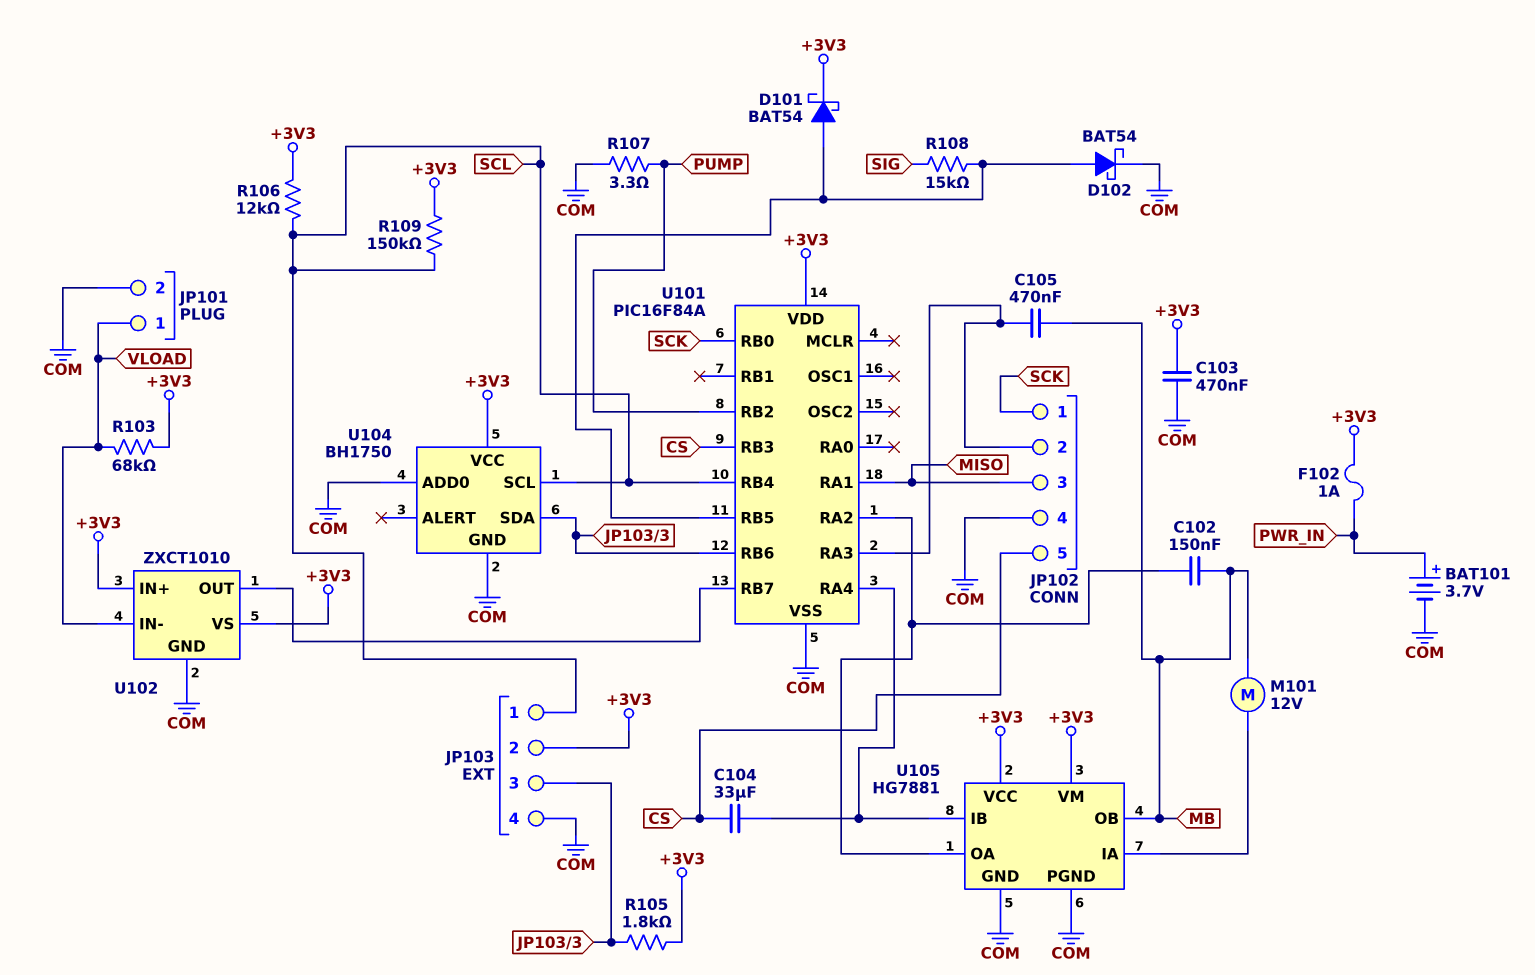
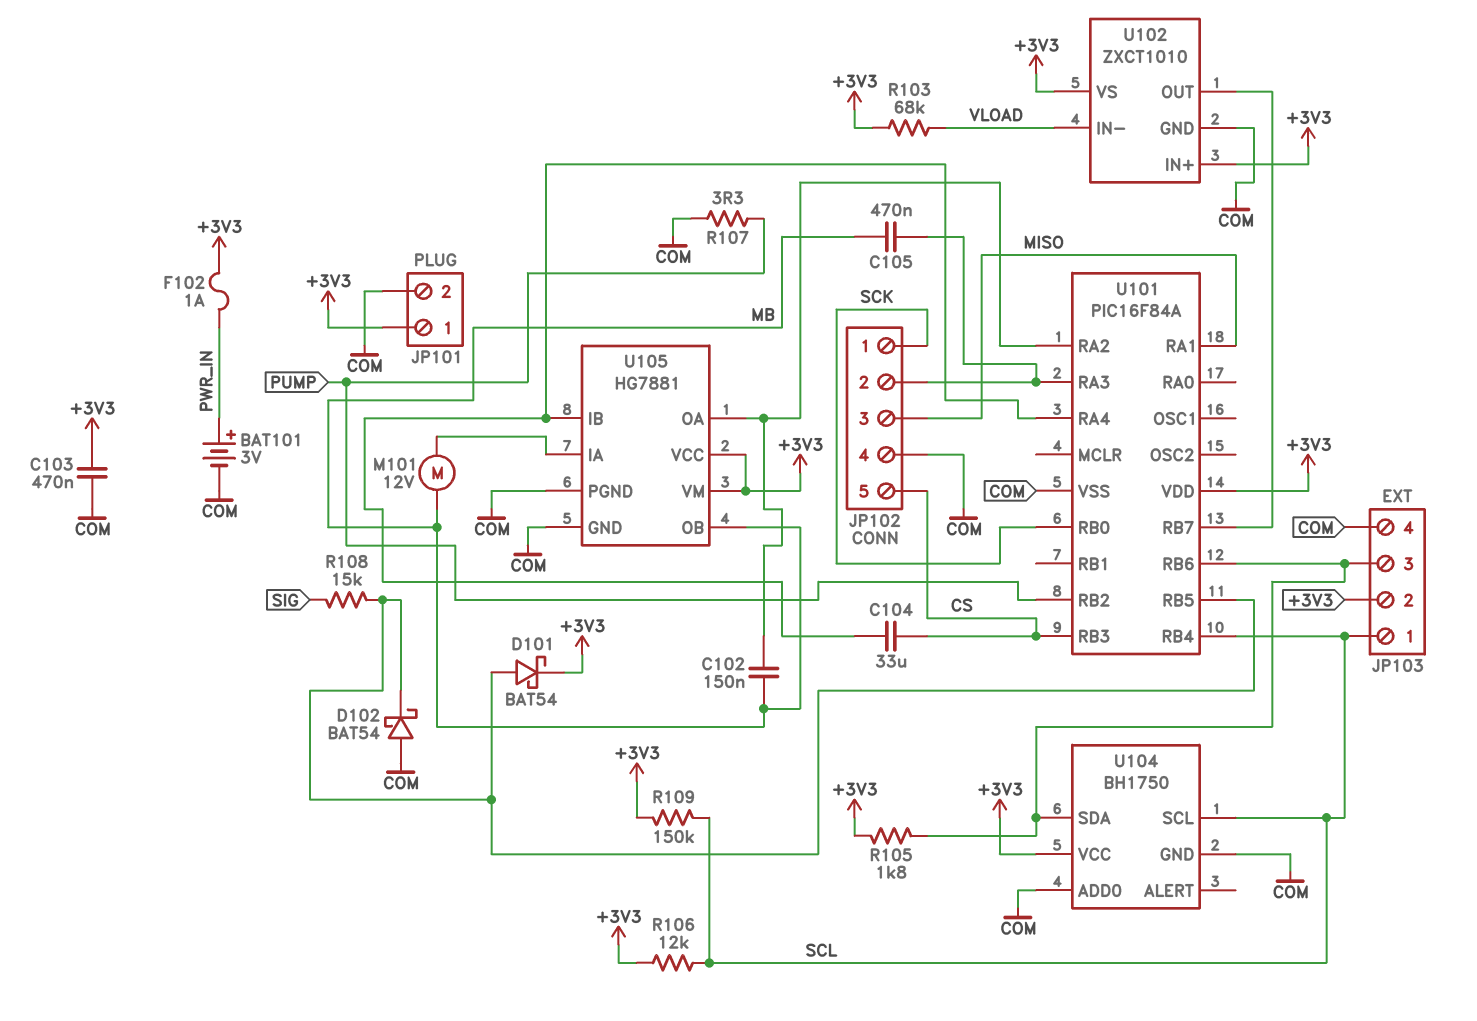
BAT101: 3.7V (plus PWR_IN, minus COM) -> 3V (plus PWR_IN, minus COM)
D102: schottky BAT54 (A U101/RB5, K COM) -> schottky BAT54 (A COM, K U101/RB5)
JP101 pin 1: VLOAD -> +3V3

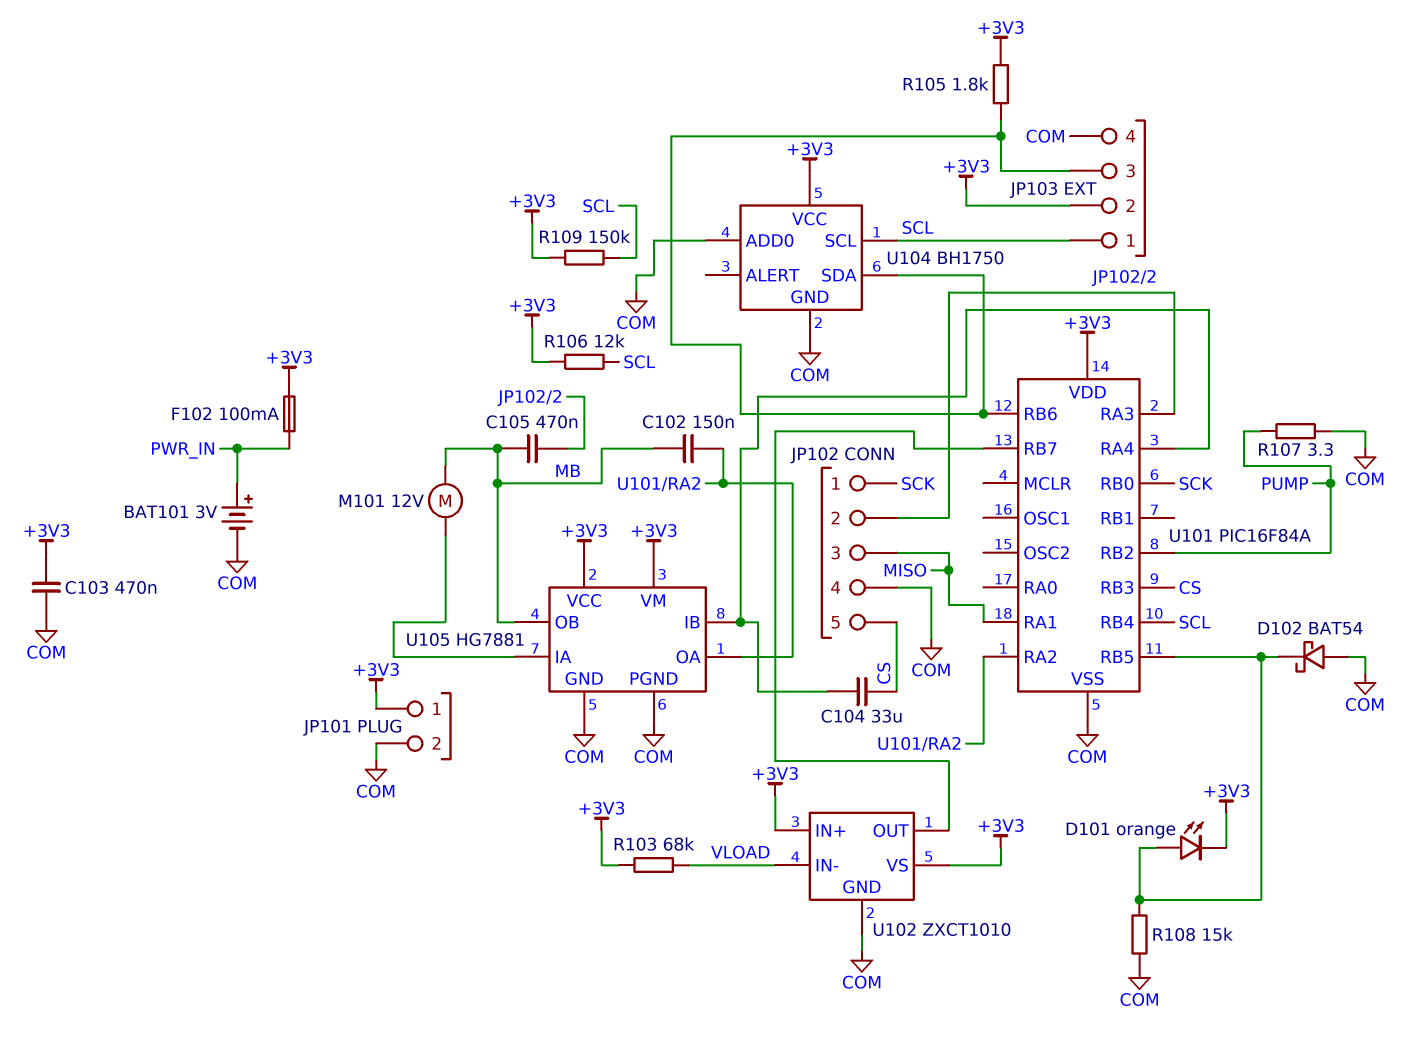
D101: schottky BAT54 (A U101/RB5, K +3V3) -> LED orange (A U101/RB5, K +3V3)
F102: 1A (+3V3, PWR_IN) -> 100mA (+3V3, PWR_IN)
R108: 15k (SIG, U101/RB5) -> 15k (COM, U101/RB5)

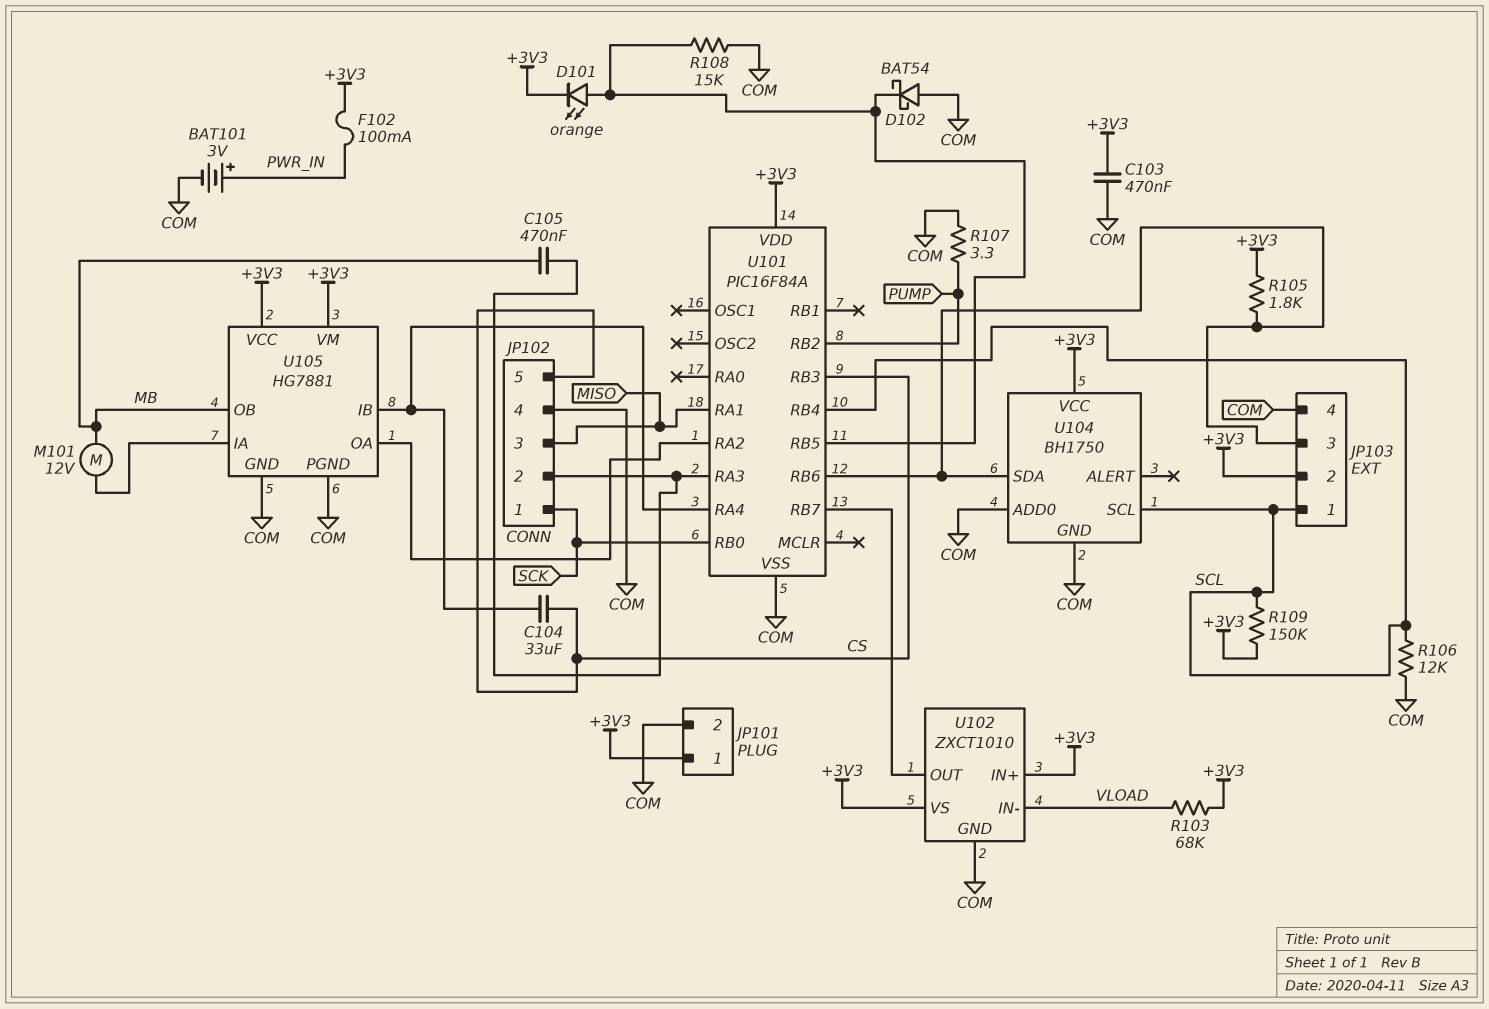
C102: 150nF (MB, U101/RA2) -> none
R106: 12k (+3V3, SCL) -> 12k (COM, SCL)

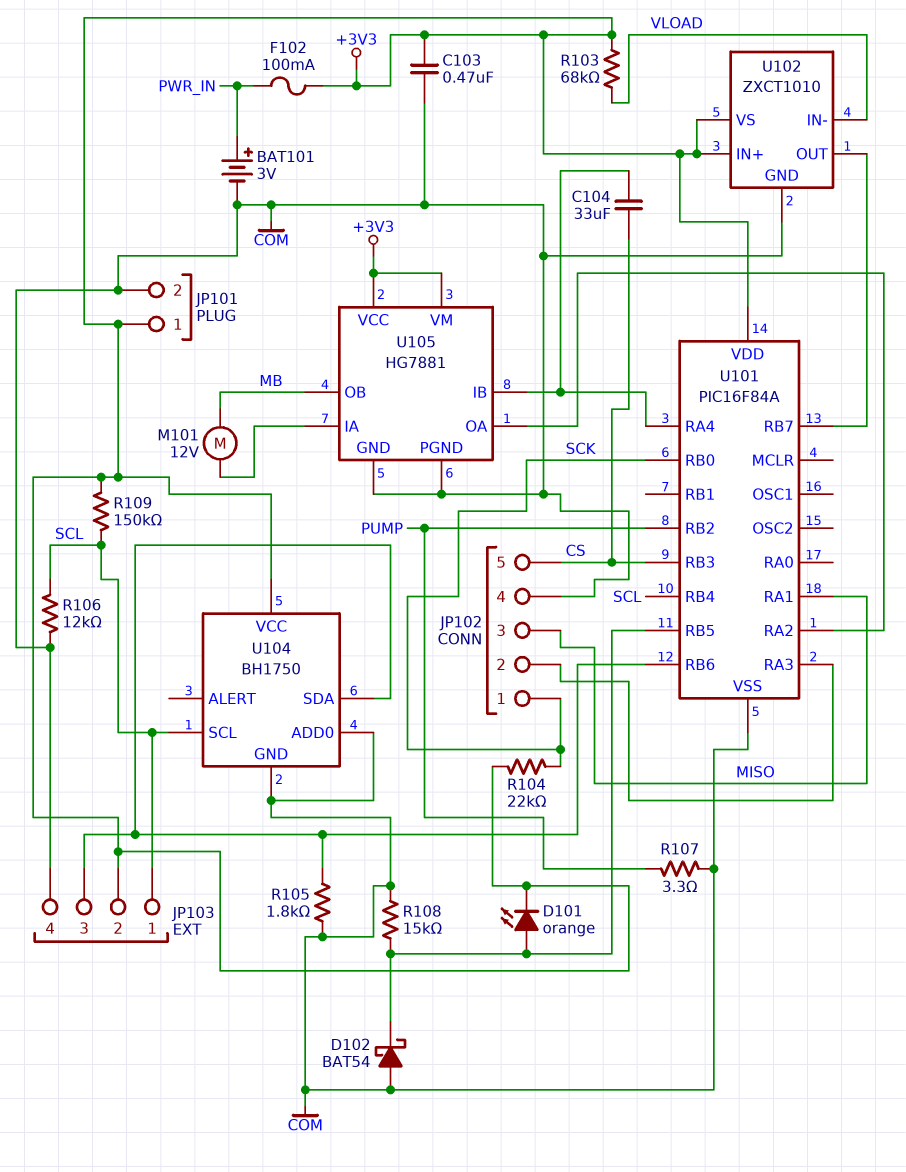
C105: 470nF (JP102/2, MB) -> none
R104: none -> 22k (+3V3, SCK)
R105: 1.8k (+3V3, JP103/3) -> 1.8k (COM, JP103/3)

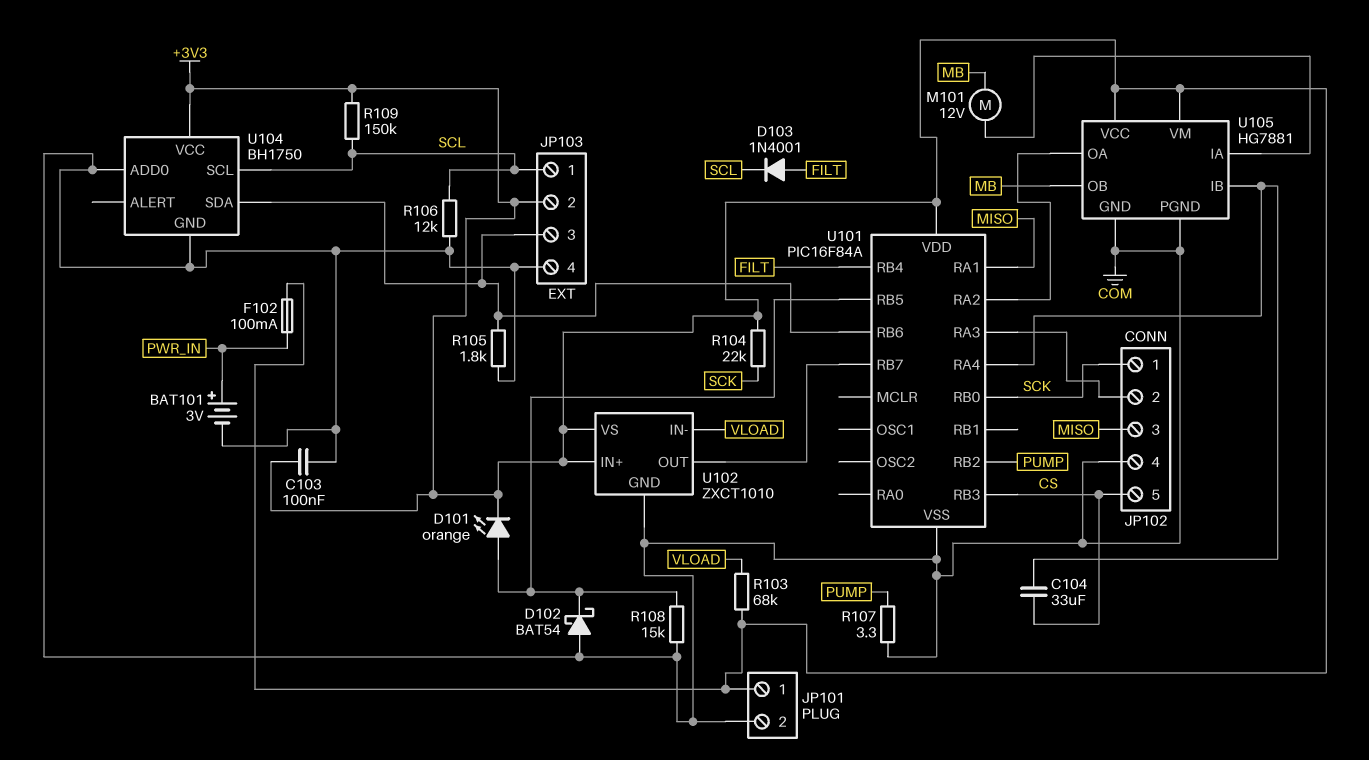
C103: 470nF (+3V3, COM) -> 100nF (+3V3, COM)
D103: none -> diode 1N4001 (A FILT, K SCL)
U101 pin RB4: SCL -> FILT

